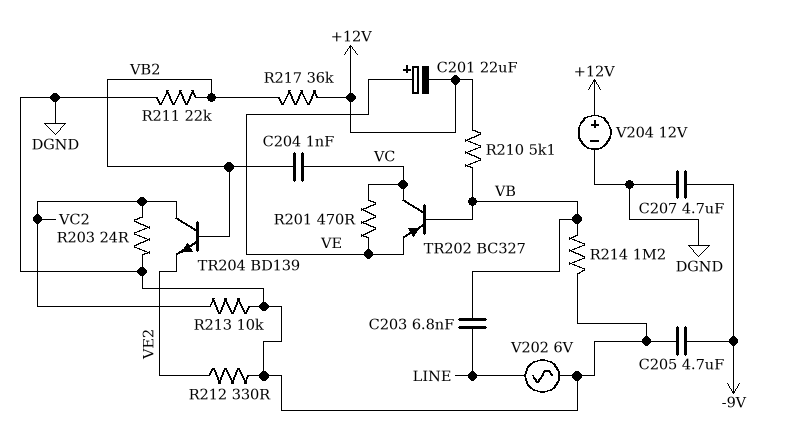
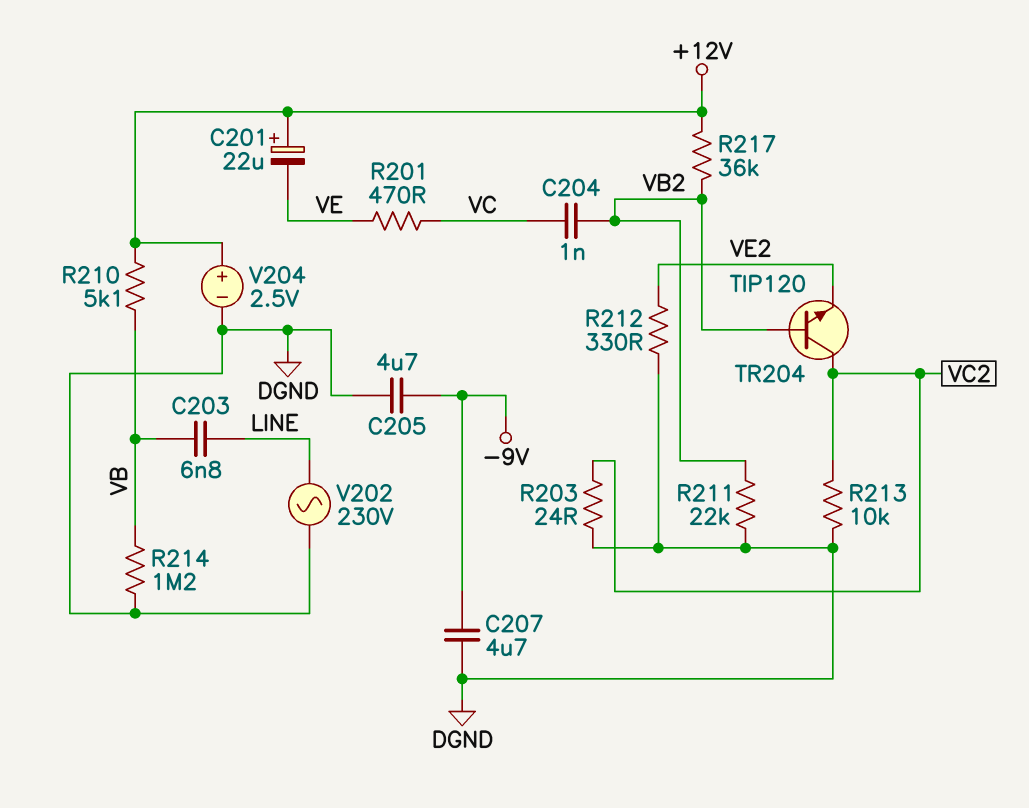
C201: 22uF (plus VE, minus +12V) -> 22uF (plus +12V, minus VE)
TR202: PNP BC327 (B VB, C VC, E VE) -> none
TR204: NPN BD139 (B VB2, C VC2, E VE2) -> NPN TIP120 (B VB2, C VC2, E VE2)
V202: AC 6V (DGND, LINE) -> AC 230V (DGND, LINE)
V204: 12V (plus +12V, minus DGND) -> 2.5V (plus +12V, minus DGND)

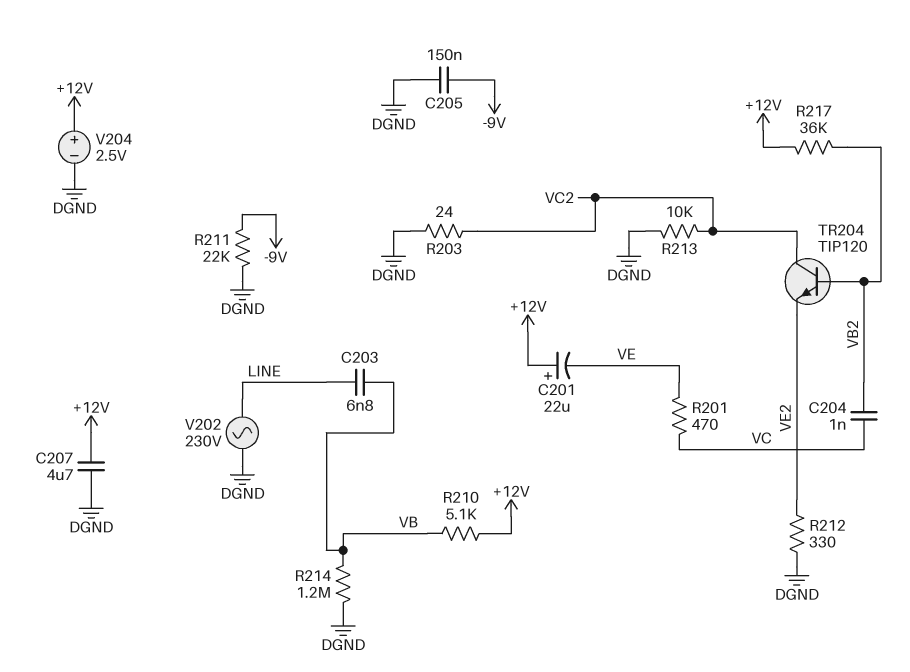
C205: 4.7uF (-9V, DGND) -> 150nF (-9V, DGND)
C207: 4.7uF (-9V, DGND) -> 4.7uF (+12V, DGND)
R211: 22k (DGND, VB2) -> 22k (-9V, DGND)

